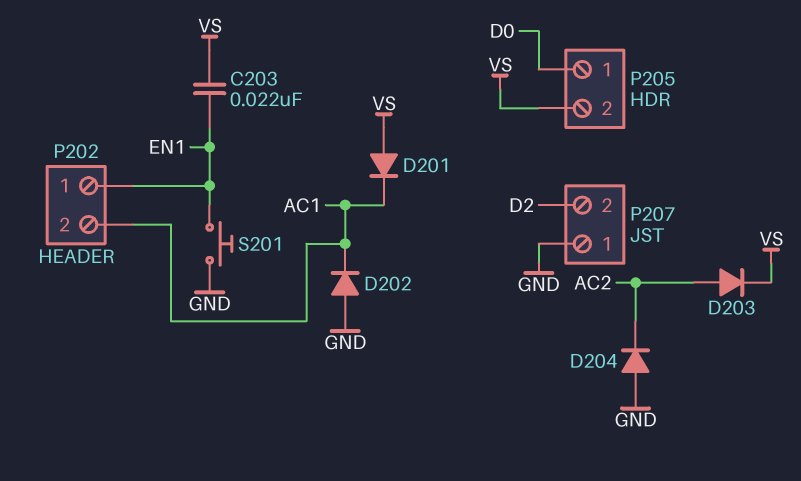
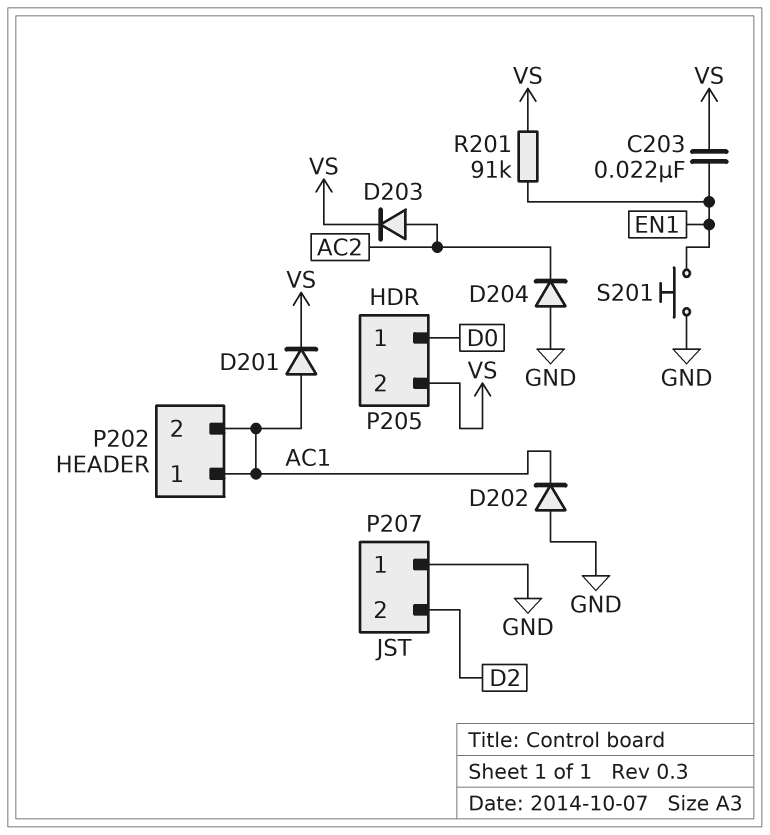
D201: diode (A VS, K AC1) -> diode (A AC1, K VS)
P202 pin 1: EN1 -> AC1
R201: none -> 91k (EN1, VS)

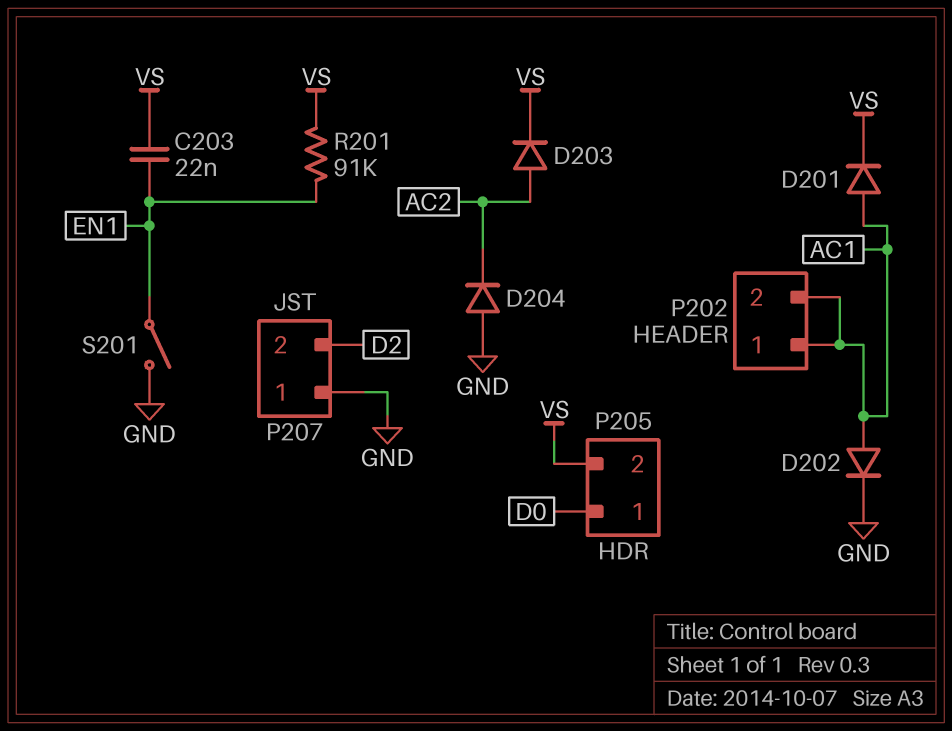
D202: diode (A GND, K AC1) -> diode (A AC1, K GND)
S201: button (EN1, GND) -> switch (EN1, GND)

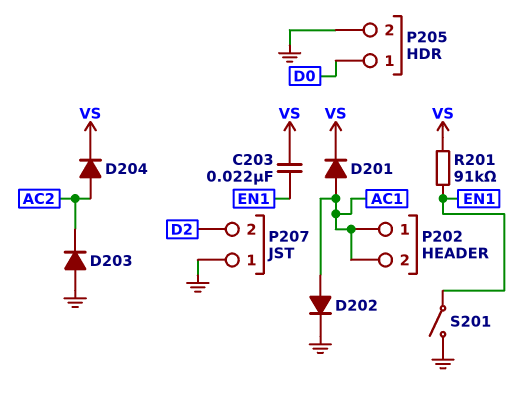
D203: diode (A AC2, K VS) -> diode (A GND, K AC2)
D204: diode (A GND, K AC2) -> diode (A AC2, K VS)
P205 pin 2: VS -> GND

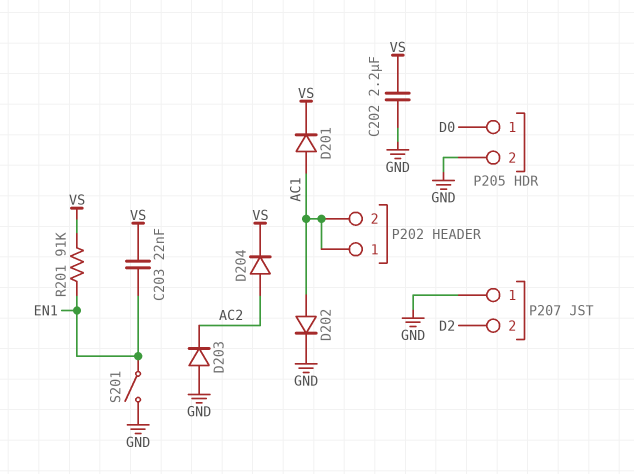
C202: none -> 2.2uF (GND, VS)

